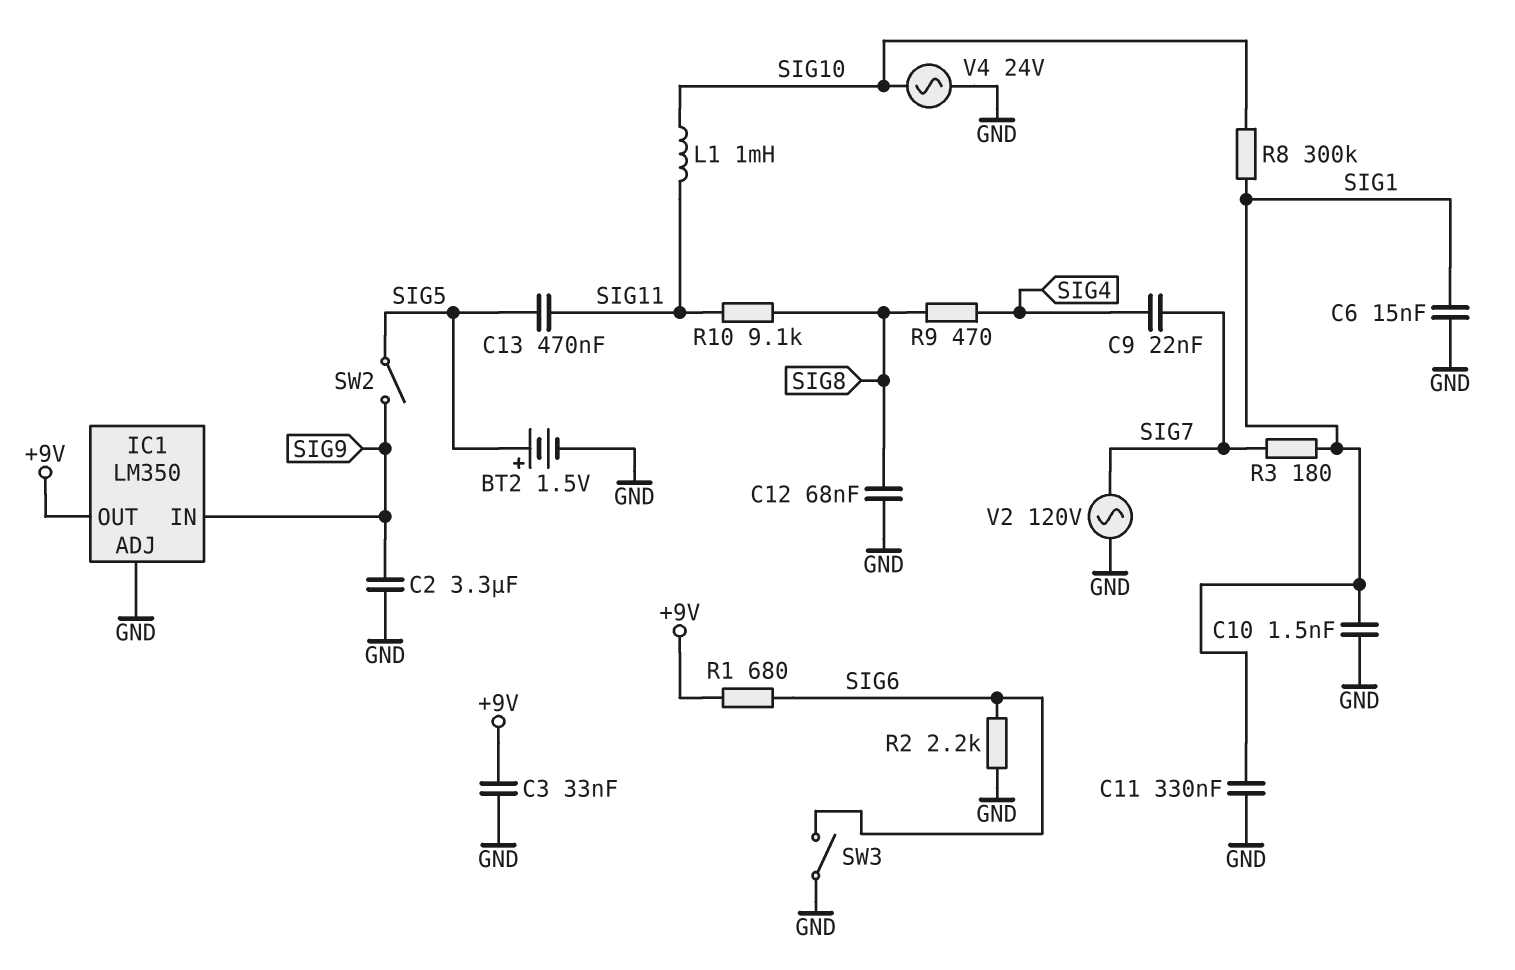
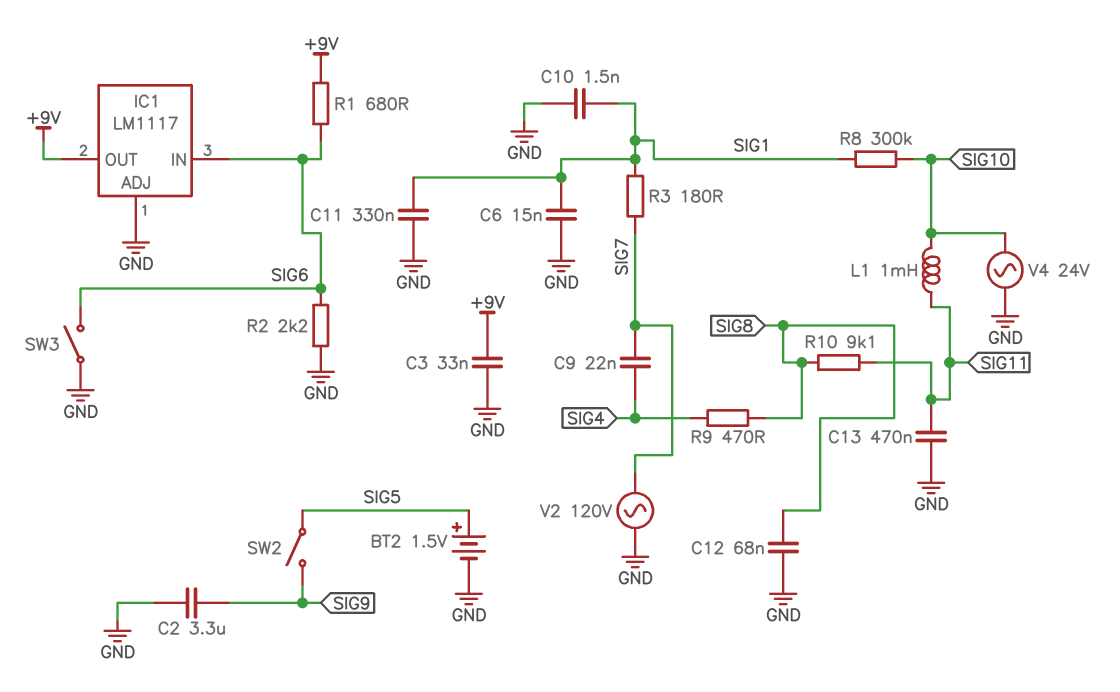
C13: 470nF (SIG5, SIG11) -> 470nF (GND, SIG11)
IC1: LM350 -> LM1117
IC1 pin IN: SIG9 -> SIG6

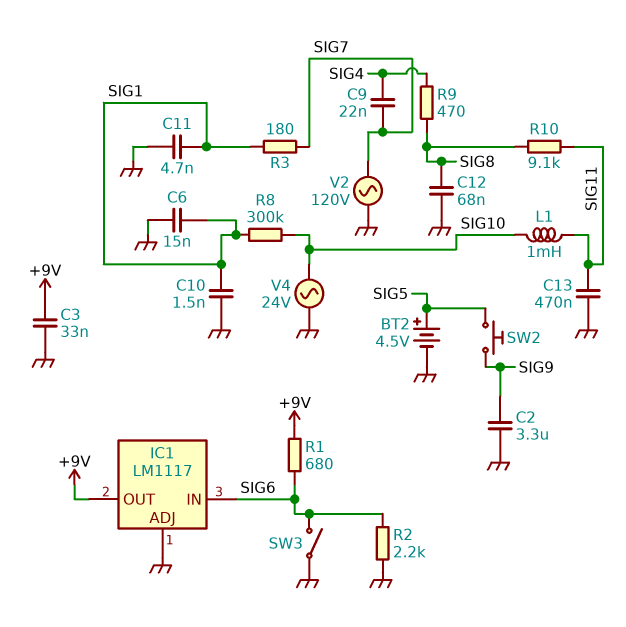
BT2: 1.5V (plus SIG5, minus GND) -> 4.5V (plus SIG5, minus GND)
C11: 330nF (GND, SIG1) -> 4.7nF (GND, SIG1)
SW2: switch (SIG5, SIG9) -> button (SIG5, SIG9)

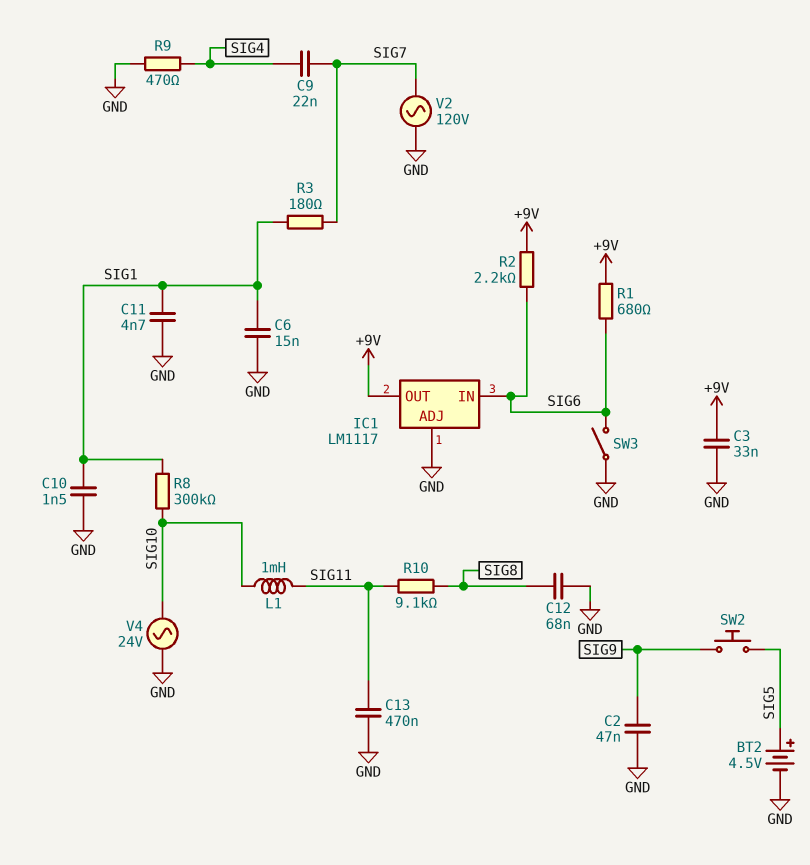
C2: 3.3uF (GND, SIG9) -> 47nF (GND, SIG9)
R2: 2.2k (GND, SIG6) -> 2.2k (+9V, SIG6)
R9: 470 (SIG4, SIG8) -> 470 (GND, SIG4)

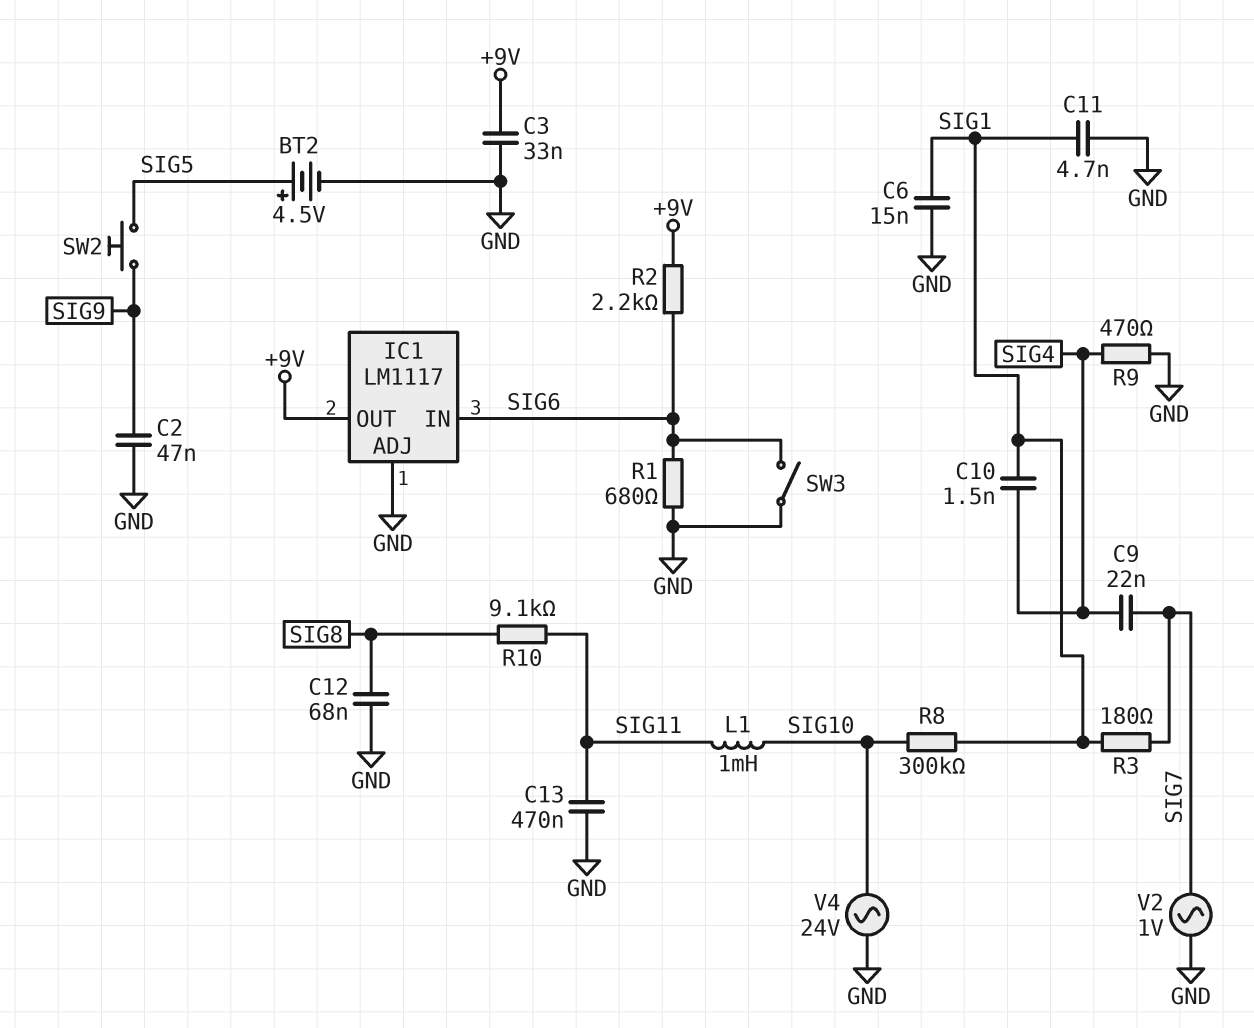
C10: 1.5nF (GND, SIG1) -> 1.5nF (SIG1, SIG4)
R1: 680 (+9V, SIG6) -> 680 (GND, SIG6)
V2: AC 120V (GND, SIG7) -> AC 1V (GND, SIG7)

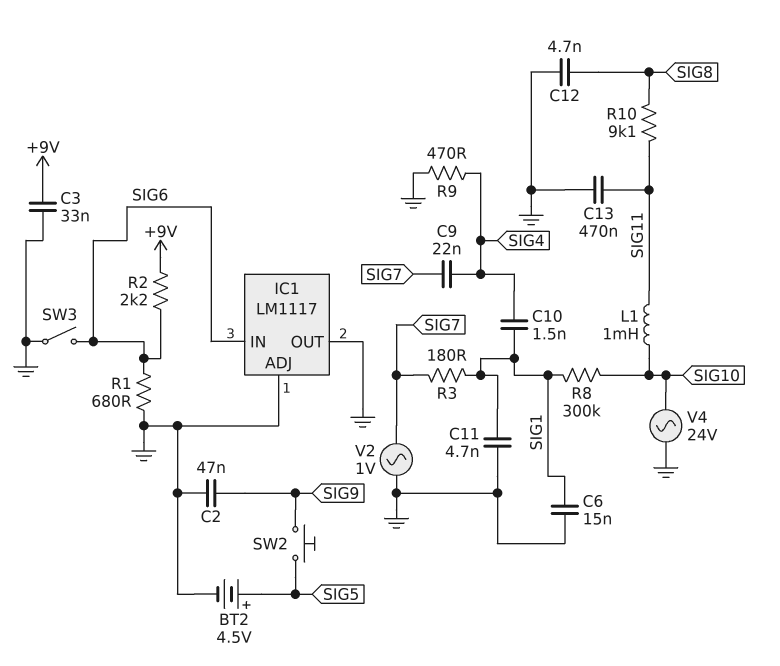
C12: 68nF (GND, SIG8) -> 4.7nF (GND, SIG8)
IC1 pin OUT: +9V -> GND

